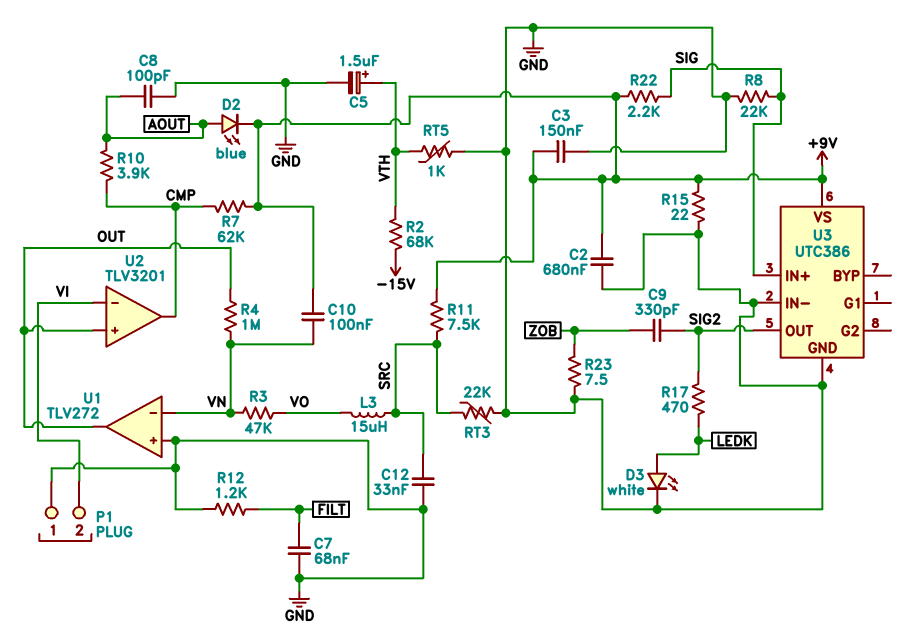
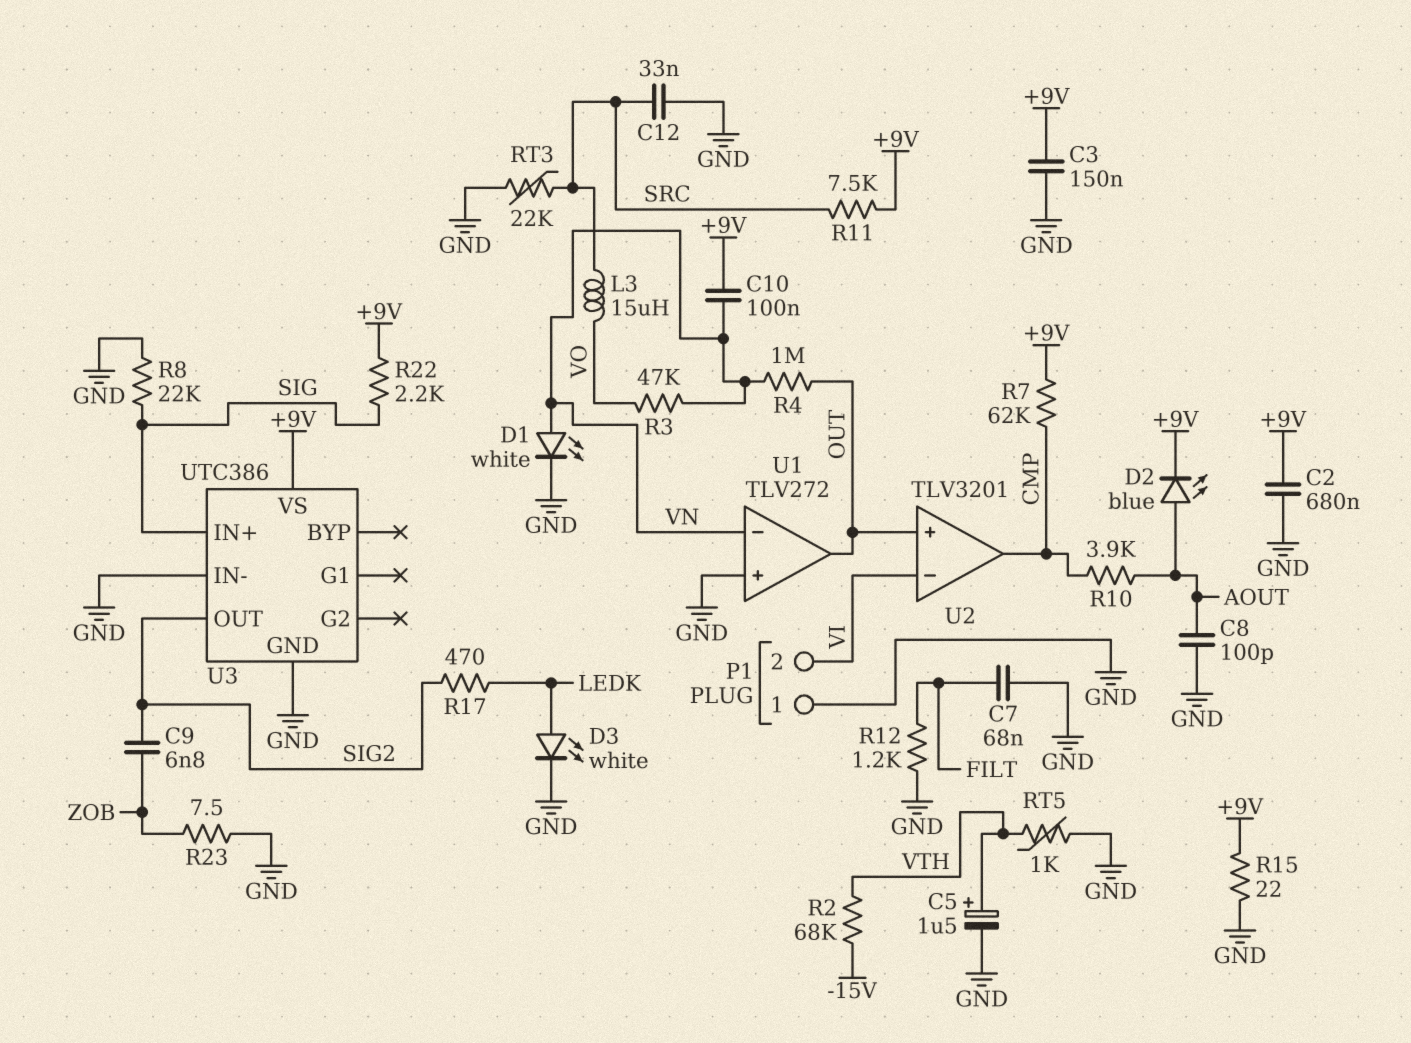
C9: 330pF (SIG2, ZOB) -> 6.8nF (SIG2, ZOB)
D1: none -> LED white (A VN, K GND)

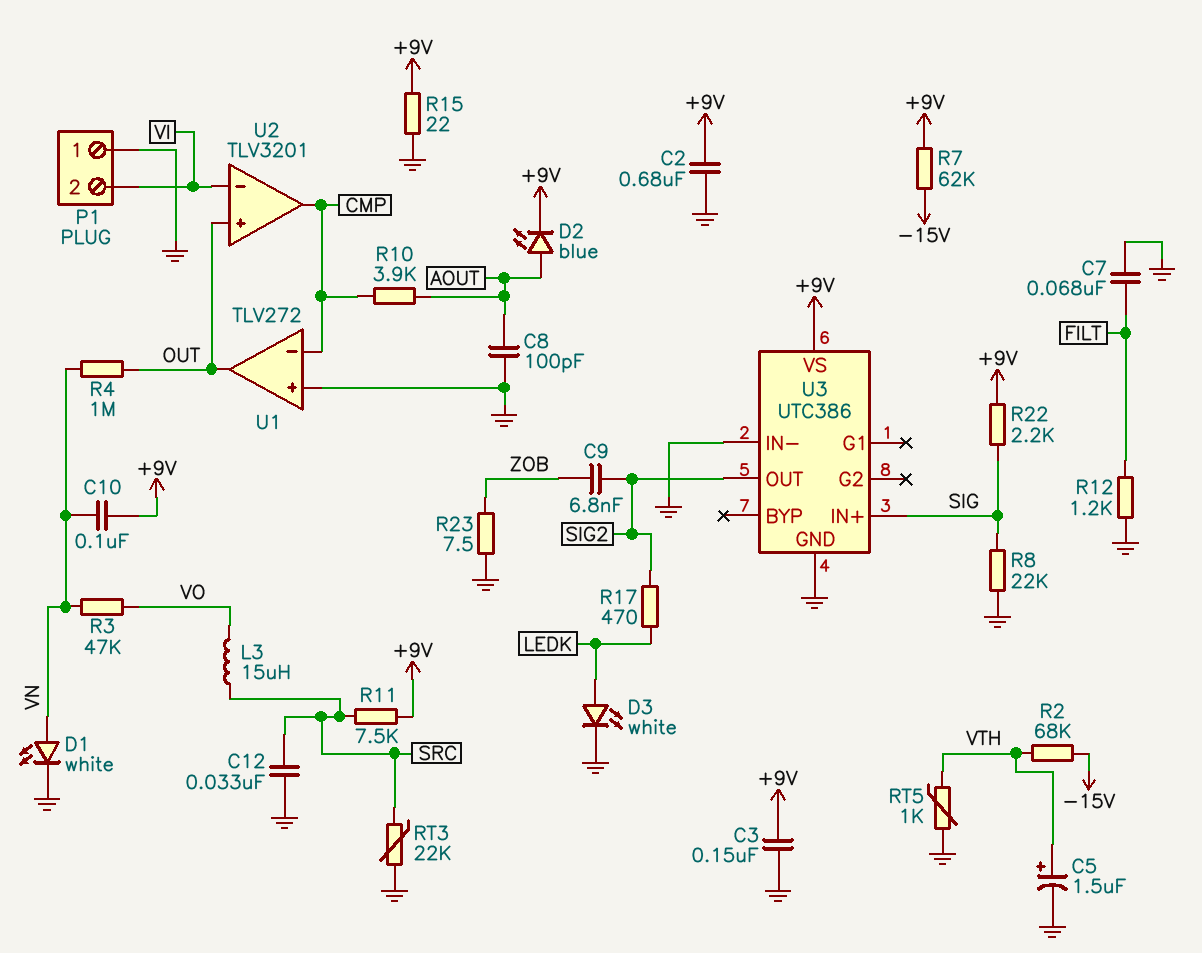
R7: 62k (+9V, CMP) -> 62k (+9V, -15V)
U1 pin in-: VN -> CMP

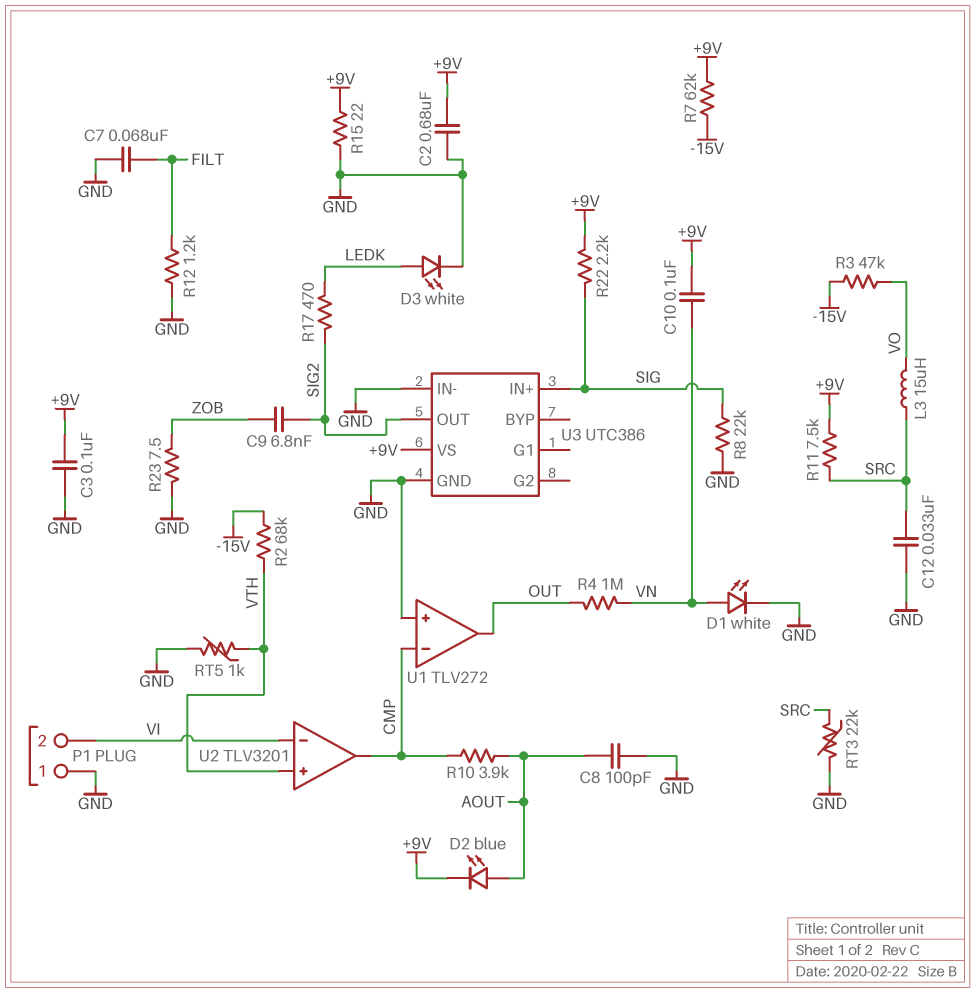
C3: 150nF (+9V, GND) -> 100nF (+9V, GND)
C5: 1.5uF (plus VTH, minus GND) -> none
R3: 47k (VN, VO) -> 47k (-15V, VO)
U2 pin in+: OUT -> VTH

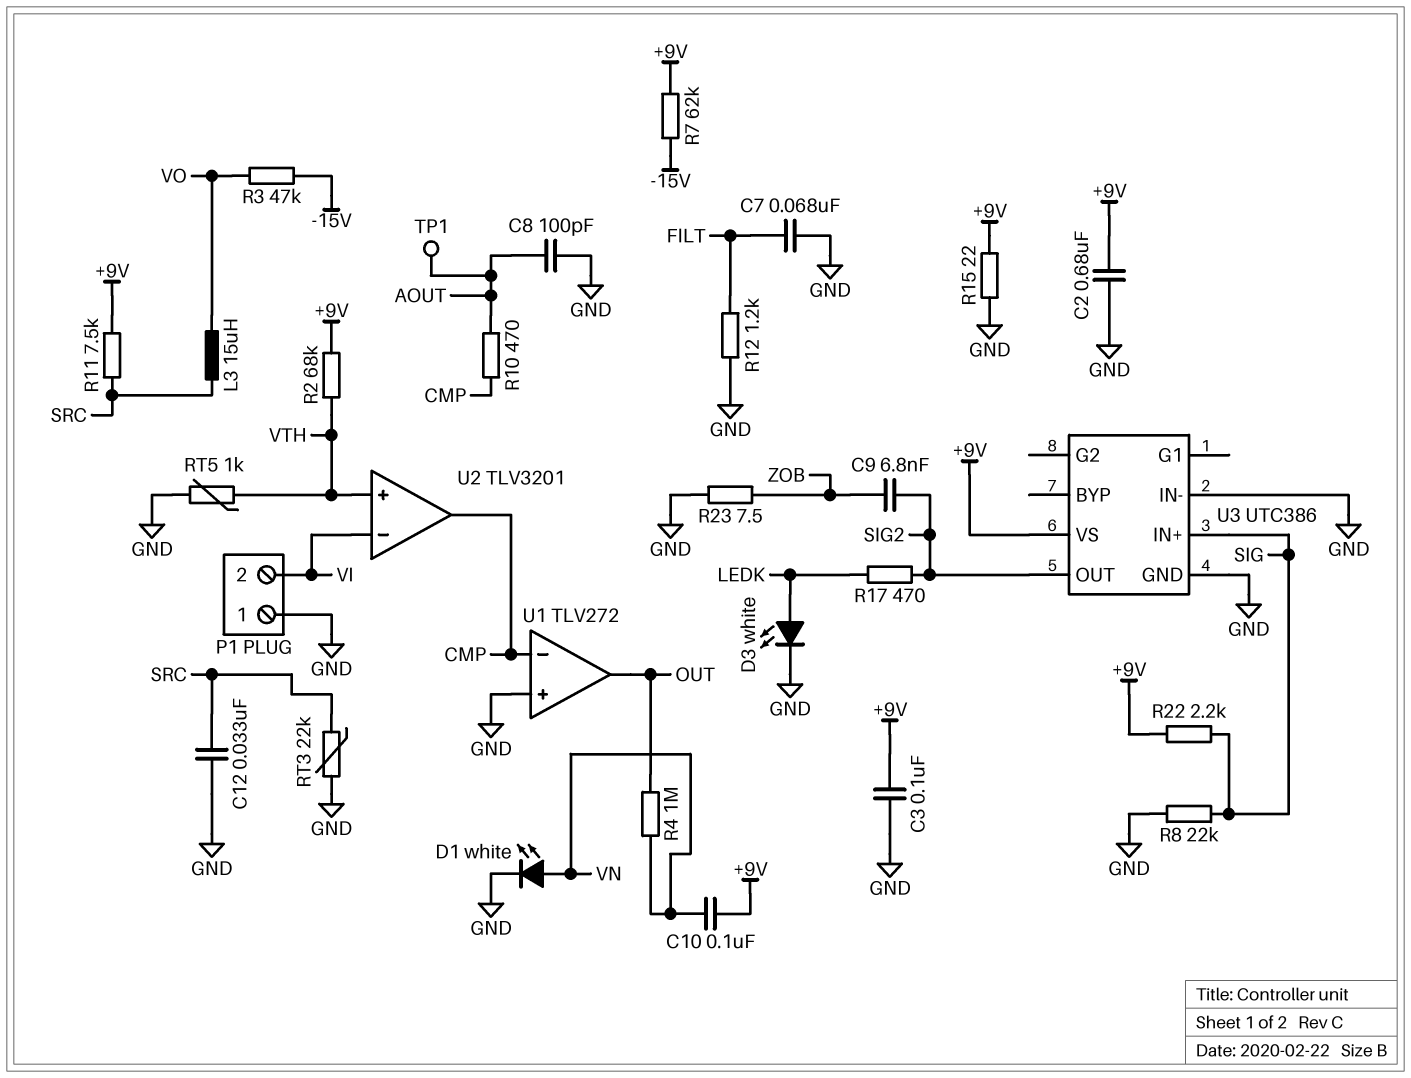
D2: LED blue (A AOUT, K +9V) -> none
R2: 68k (-15V, VTH) -> 68k (+9V, VTH)
R10: 3.9k (AOUT, CMP) -> 470 (AOUT, CMP)
TP1: none -> test point (AOUT)

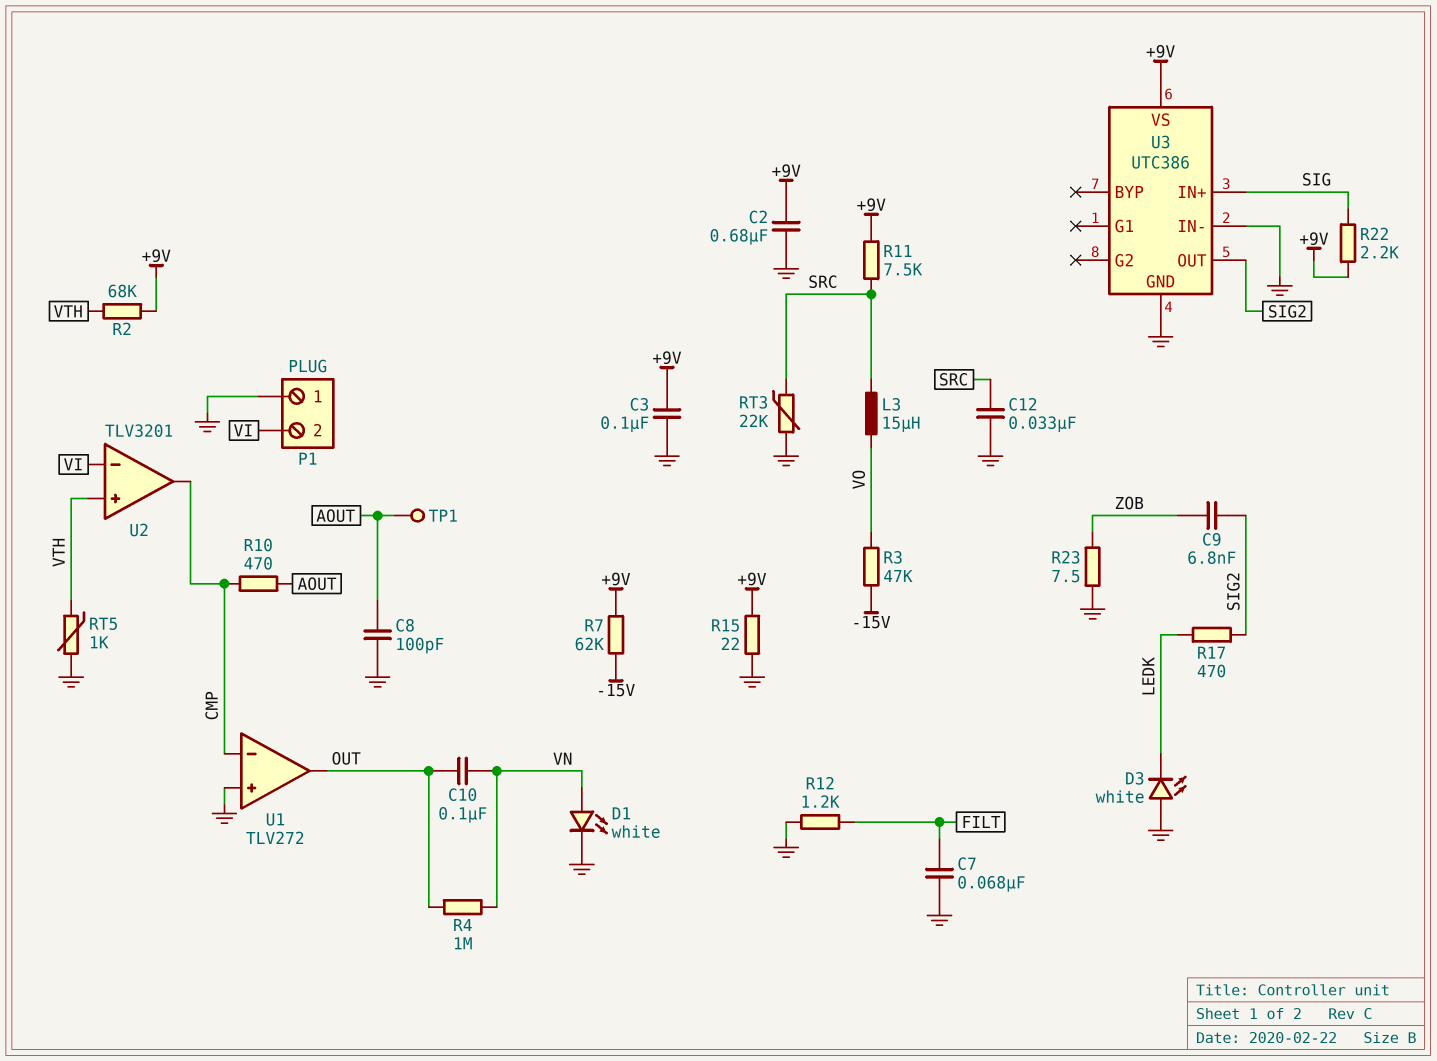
C10: 100nF (+9V, VN) -> 100nF (OUT, VN)
D3: LED white (A LEDK, K GND) -> LED white (A GND, K LEDK)
R8: 22k (GND, SIG) -> none

